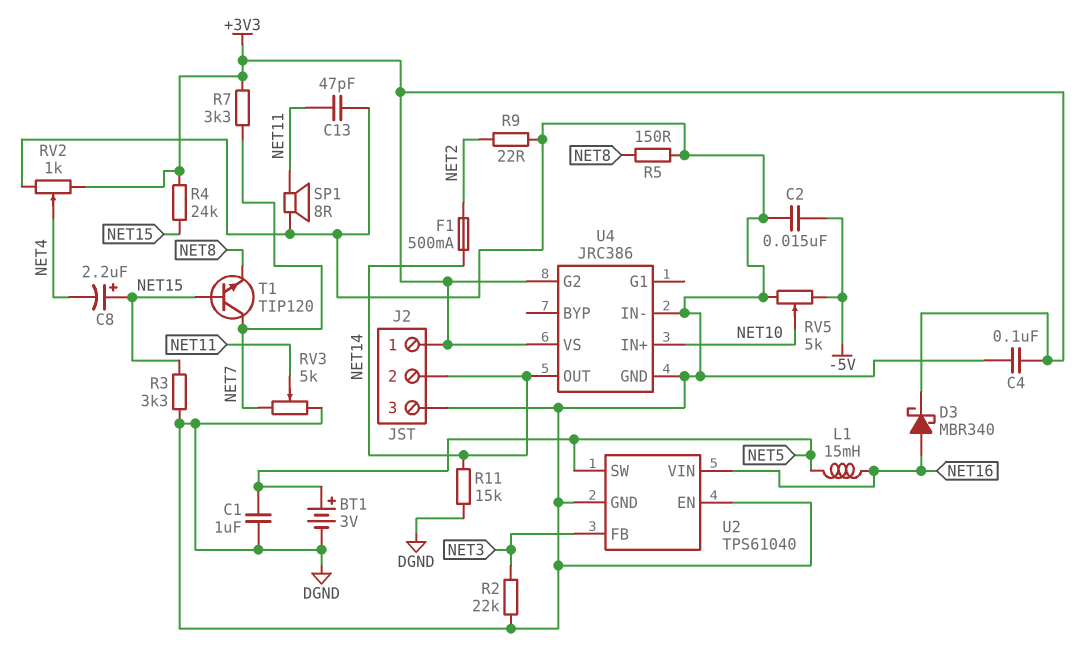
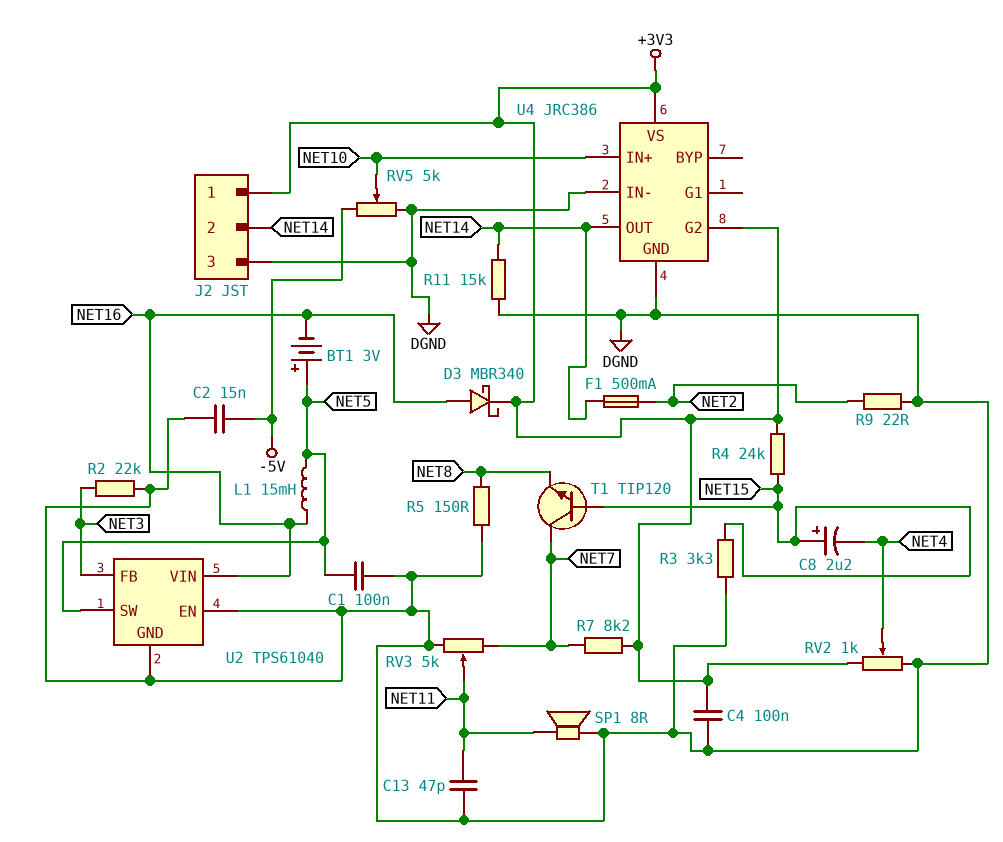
BT1: 3V (plus NET5, minus DGND) -> 3V (plus NET5, minus NET16)
C1: 1uF (DGND, NET5) -> 100nF (DGND, NET5)
R7: 3.3k (+3V3, NET7) -> 8.2k (+3V3, NET7)

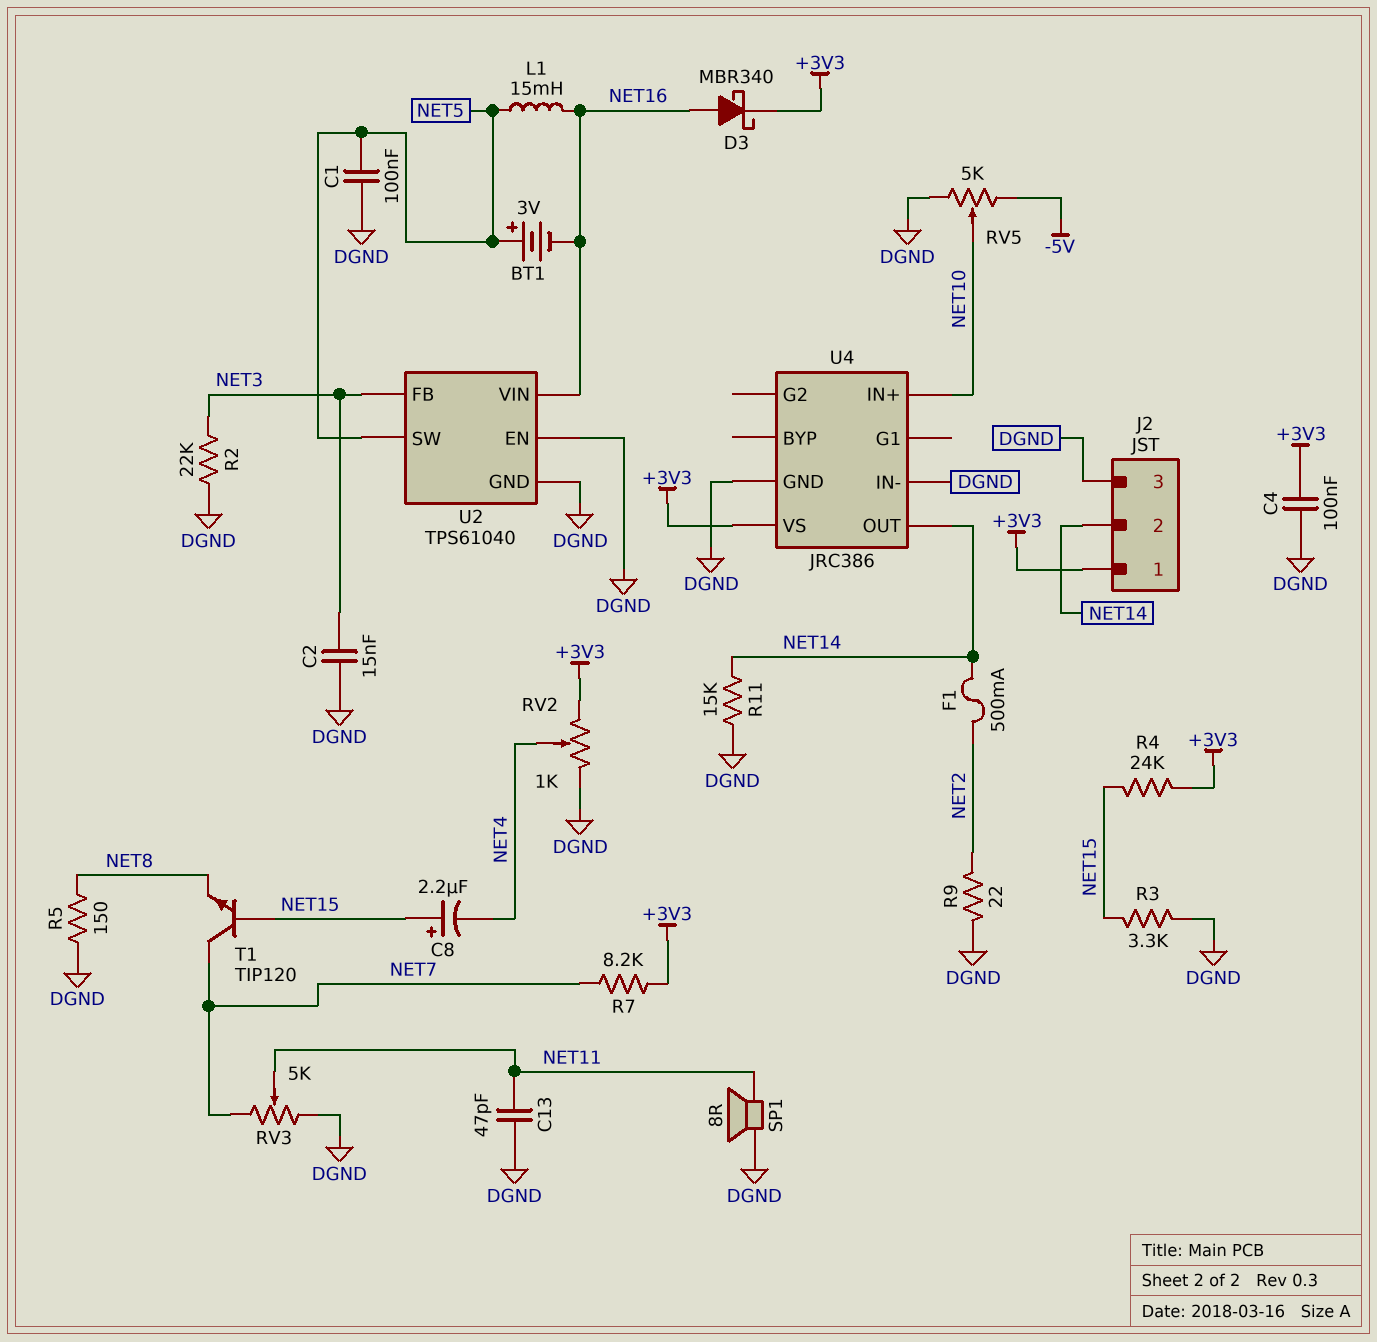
C2: 15nF (-5V, DGND) -> 15nF (DGND, NET3)
U4 pin G2: +3V3 -> none

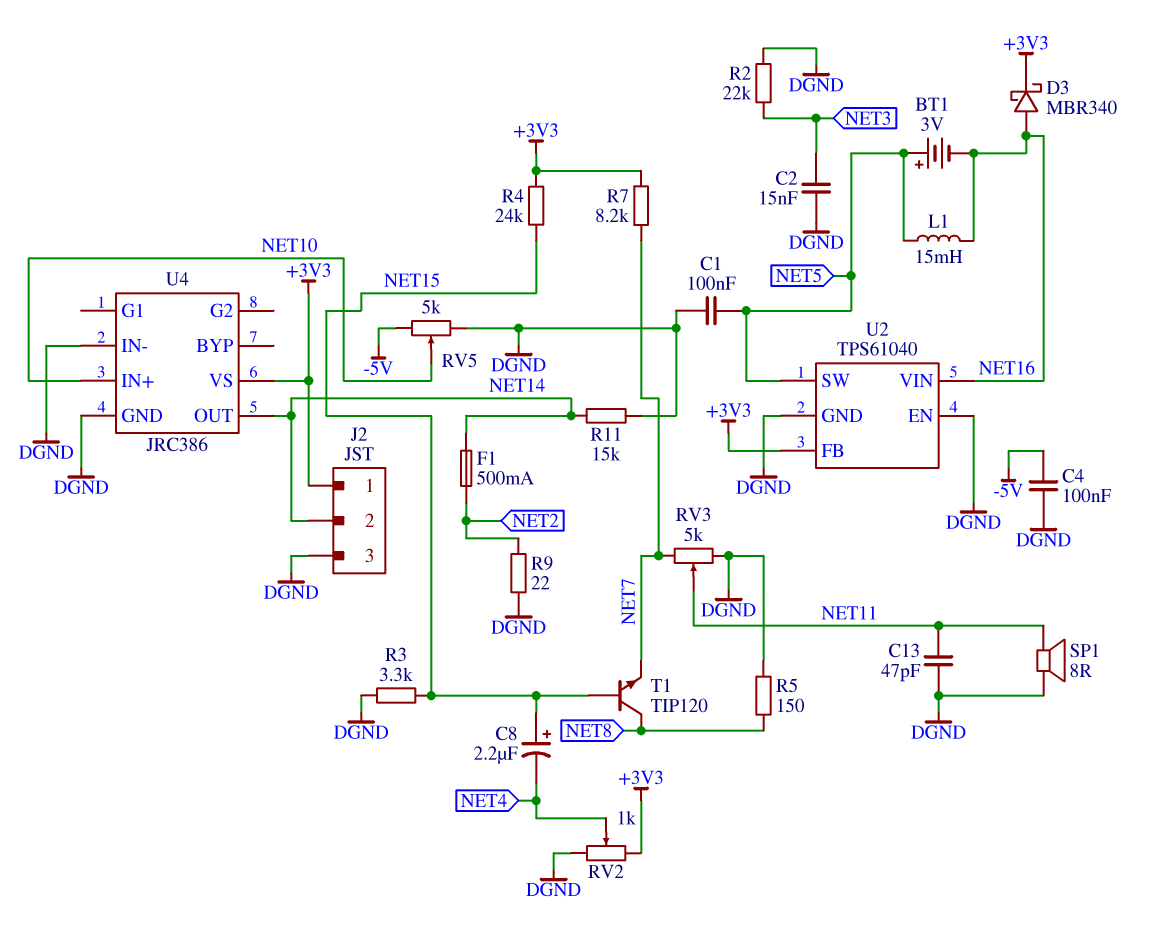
C4: 100nF (+3V3, DGND) -> 100nF (-5V, DGND)
T1: NPN TIP120 (B NET15, C NET7, E NET8) -> NPN TIP120 (B NET15, C NET8, E NET7)
U2 pin FB: NET3 -> +3V3

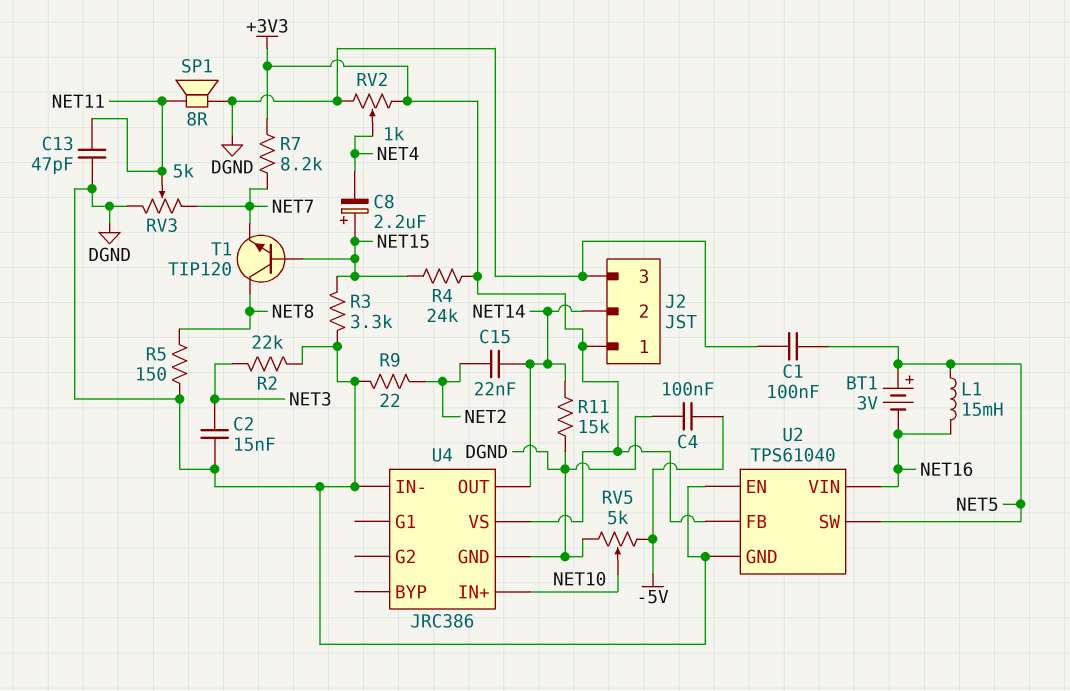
C15: none -> 22nF (NET2, NET14)
D3: schottky MBR340 (A NET16, K +3V3) -> none
F1: 500mA (NET2, NET14) -> none

